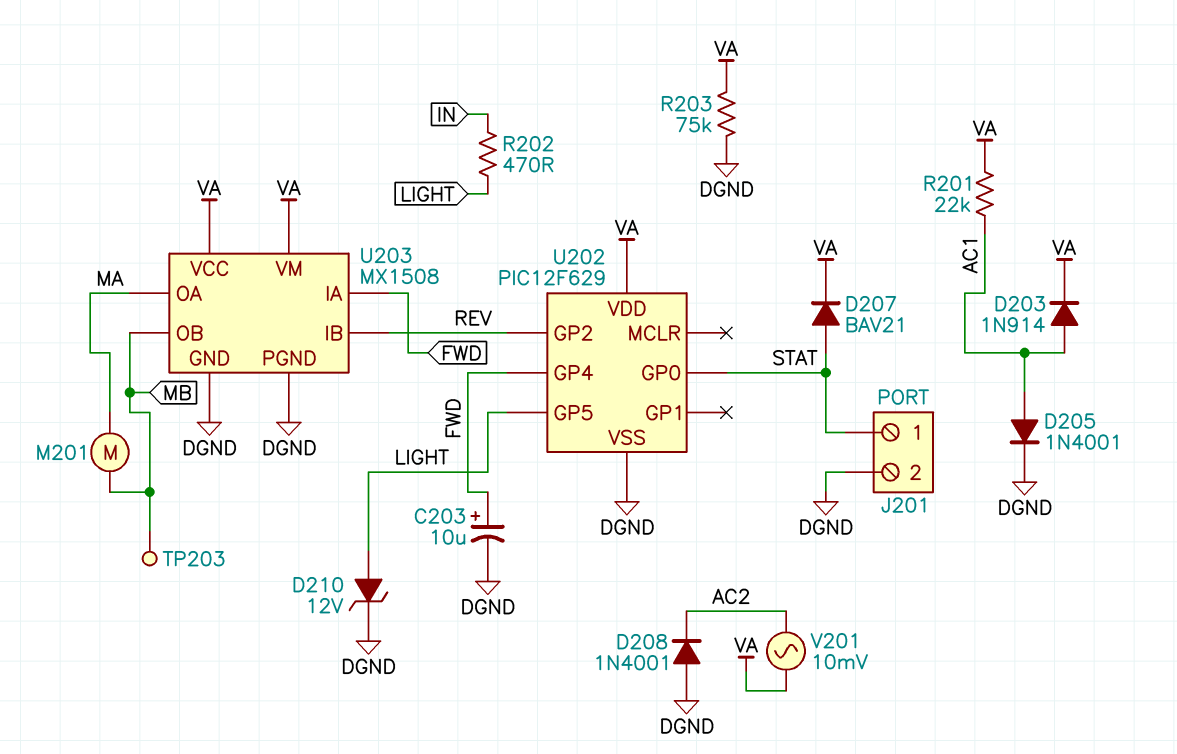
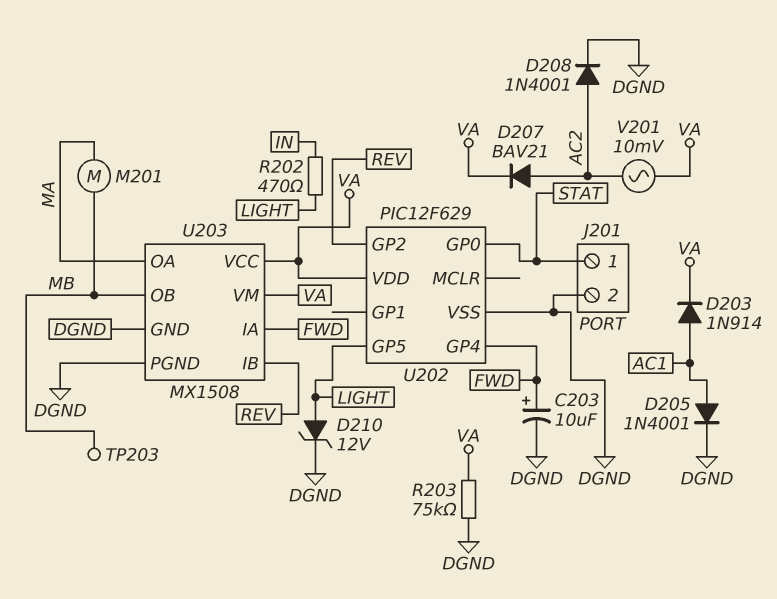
D207: diode BAV21 (A STAT, K VA) -> diode BAV21 (A AC2, K VA)
D208: diode 1N4001 (A DGND, K AC2) -> diode 1N4001 (A AC2, K DGND)
R201: 22k (AC1, VA) -> none

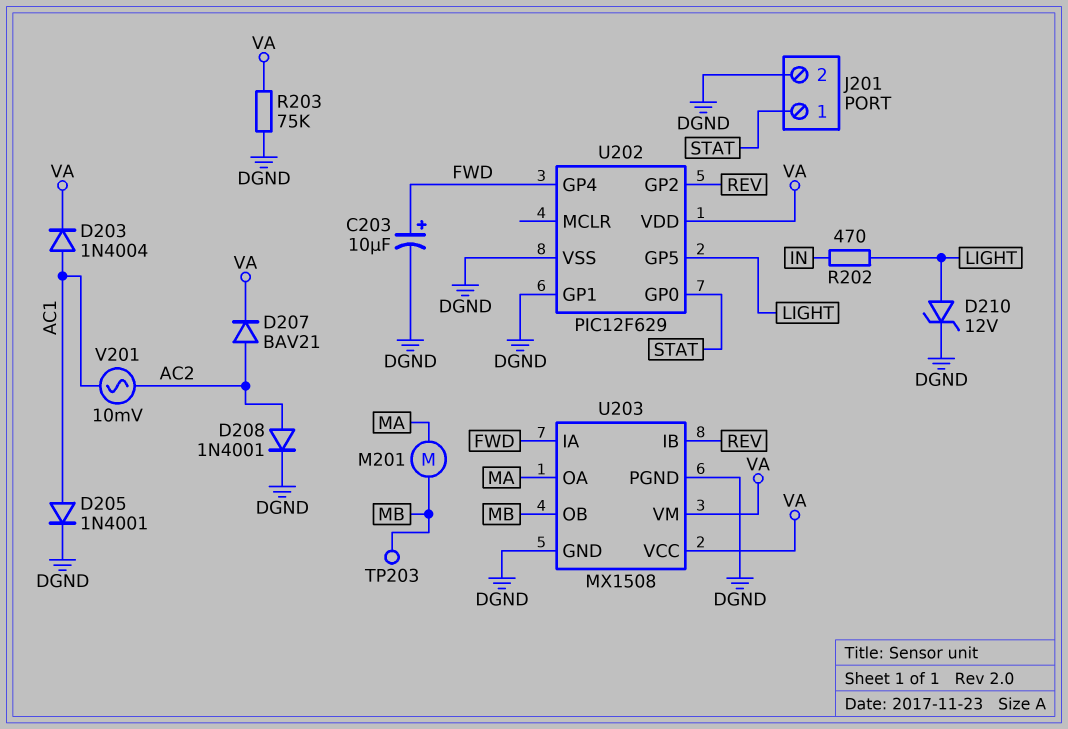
D203: diode 1N914 (A AC1, K VA) -> diode 1N4004 (A AC1, K VA)
U202 pin GP1: none -> DGND
V201: AC 10mV (AC2, VA) -> AC 10mV (AC1, AC2)

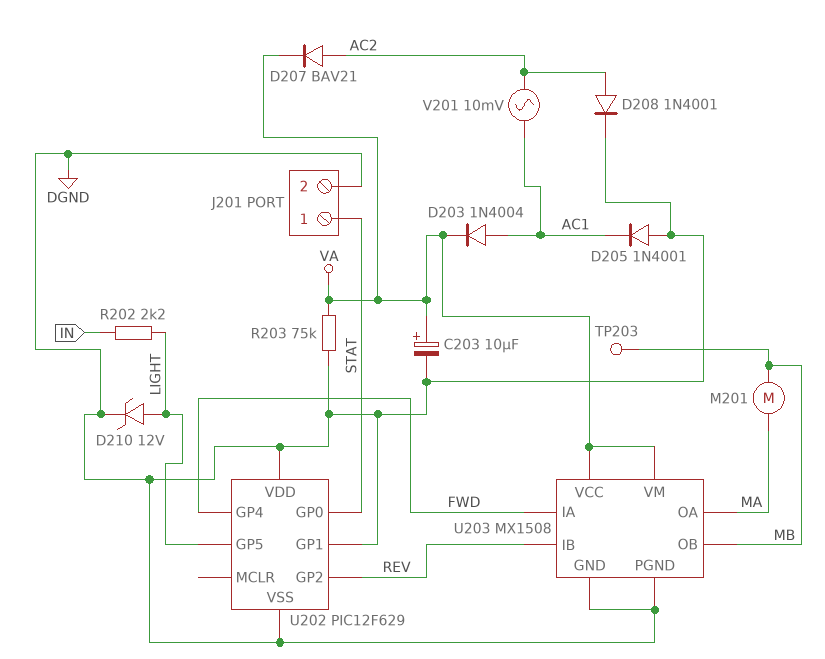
C203: 10uF (plus FWD, minus DGND) -> 10uF (plus VA, minus DGND)
D205: diode 1N4001 (A AC1, K DGND) -> diode 1N4001 (A DGND, K AC1)
R202: 470 (IN, LIGHT) -> 2.2k (IN, LIGHT)
U202 pin VDD: VA -> DGND

